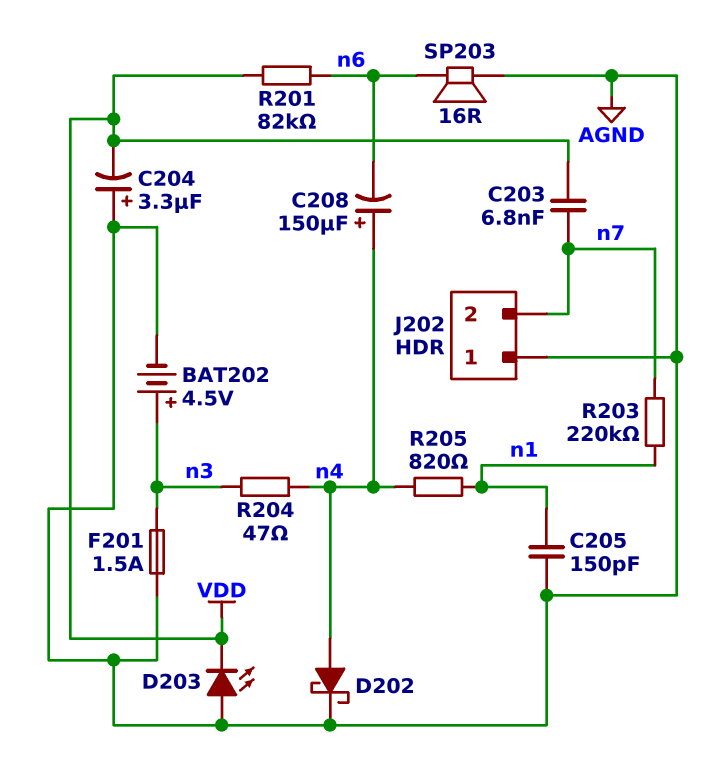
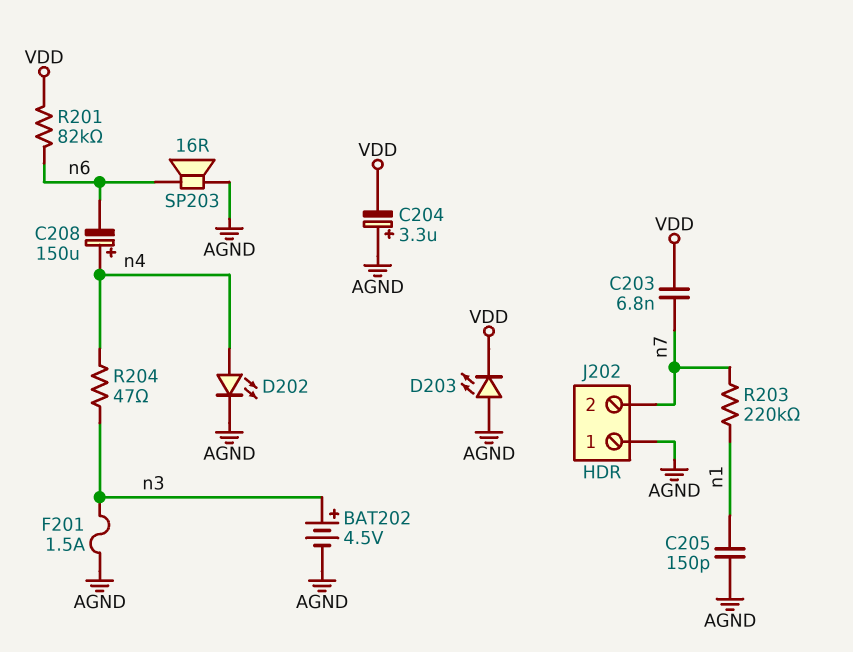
D202: schottky (A n4, K AGND) -> LED (A n4, K AGND)
R205: 820 (n1, n4) -> none

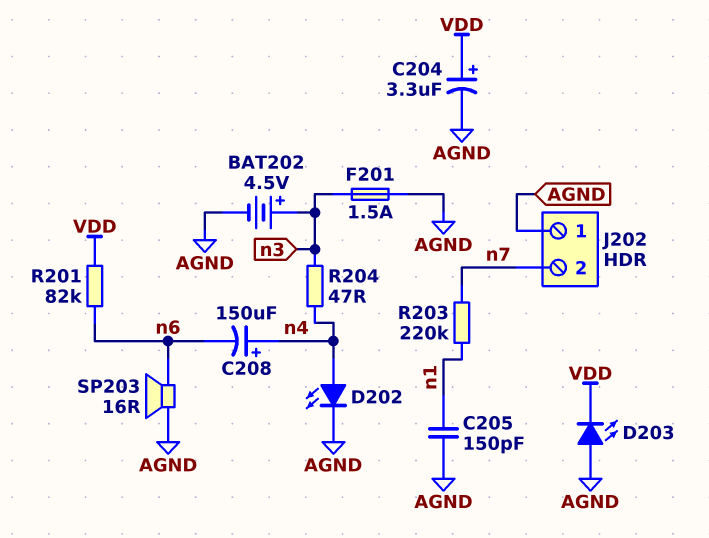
C203: 6.8nF (VDD, n7) -> none
C204: 3.3uF (plus AGND, minus VDD) -> 3.3uF (plus VDD, minus AGND)

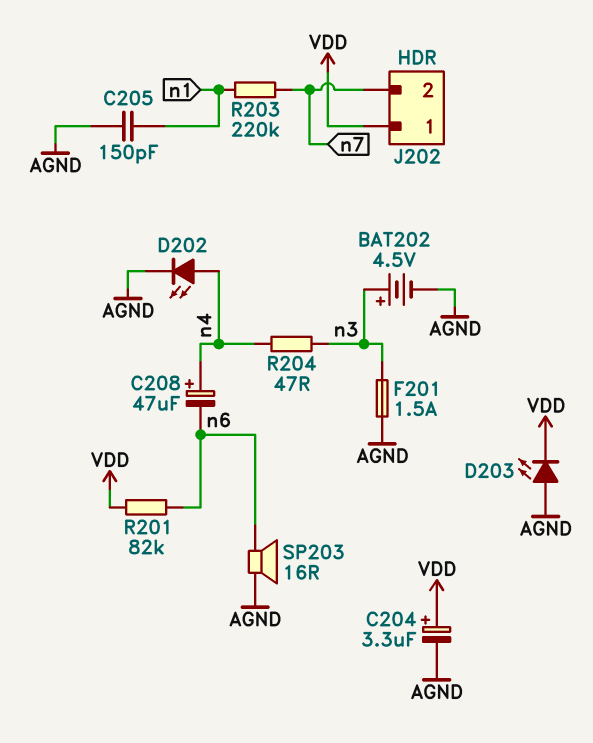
C208: 150uF (plus n4, minus n6) -> 47uF (plus n4, minus n6)
J202 pin 1: AGND -> VDD

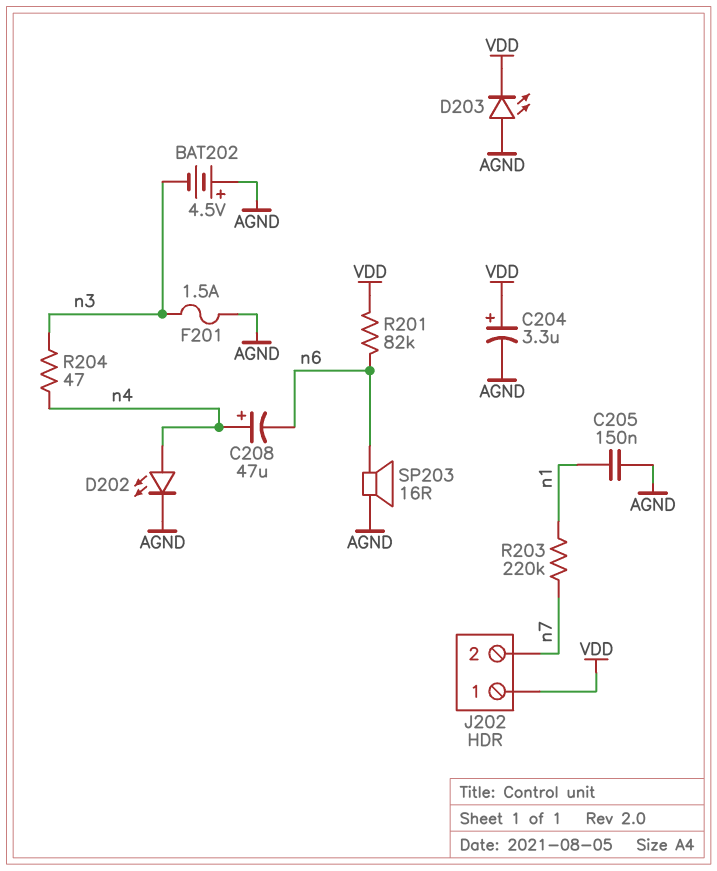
BAT202: 4.5V (plus n3, minus AGND) -> 4.5V (plus AGND, minus n3)
C205: 150pF (AGND, n1) -> 150nF (AGND, n1)

